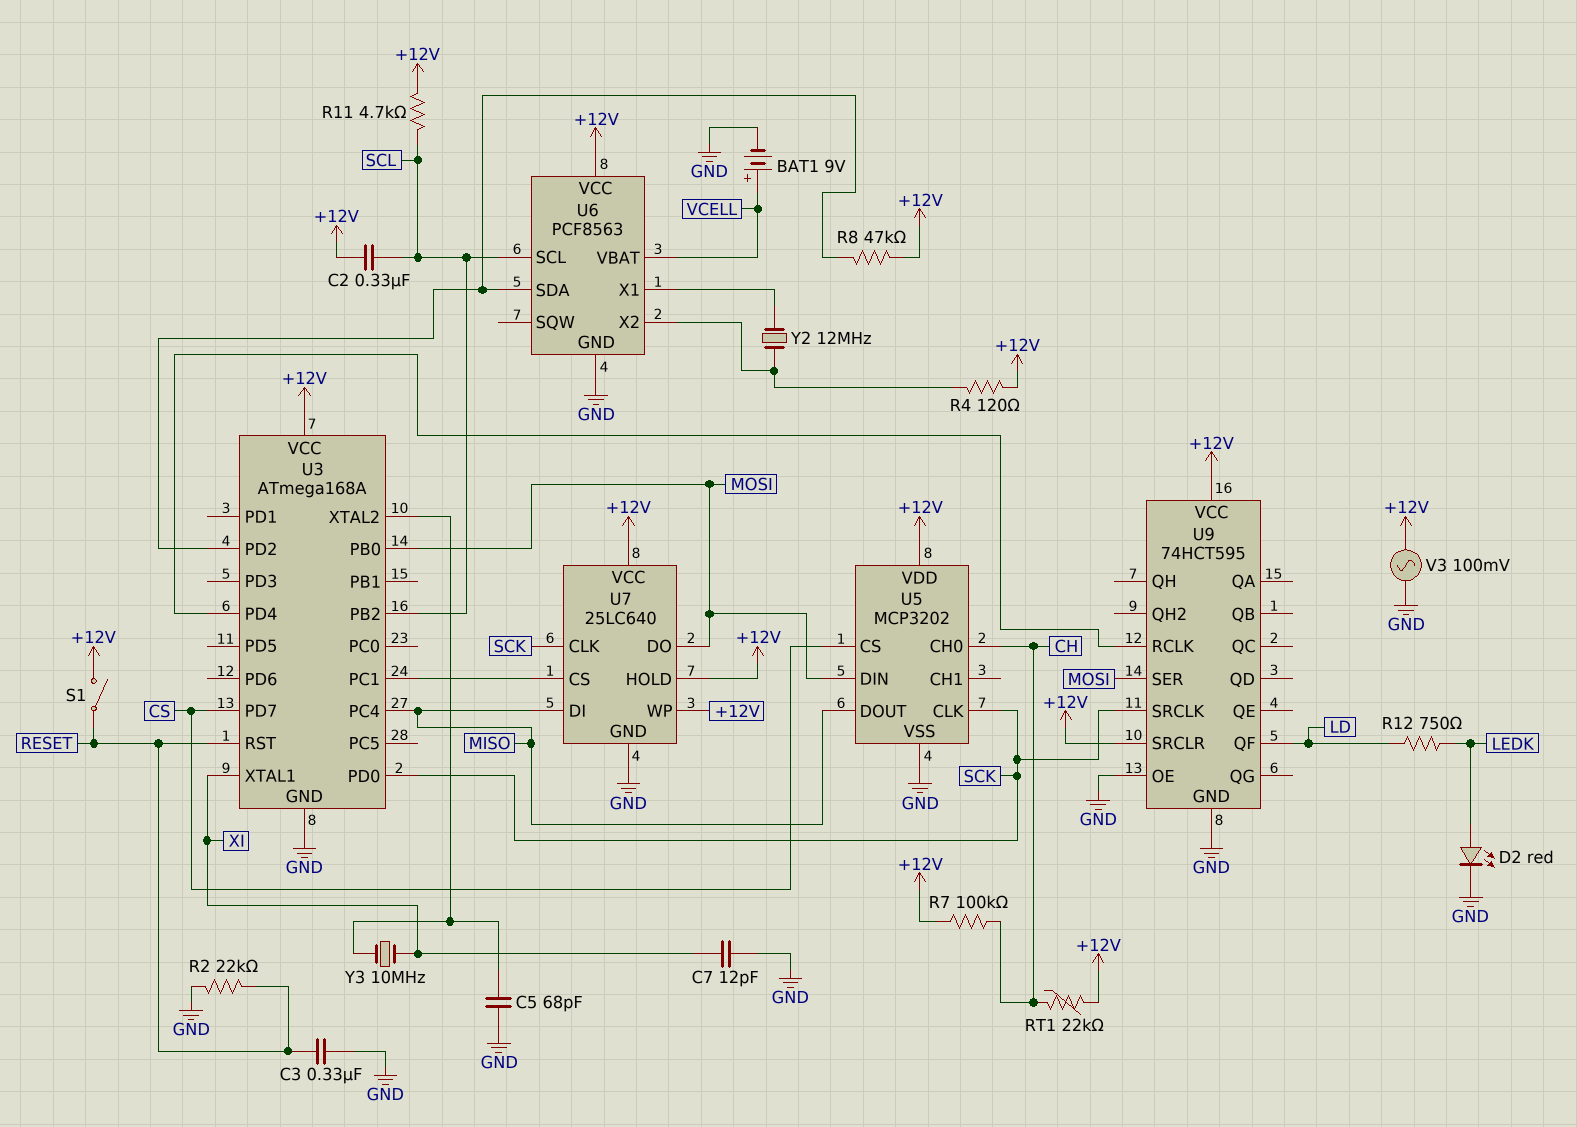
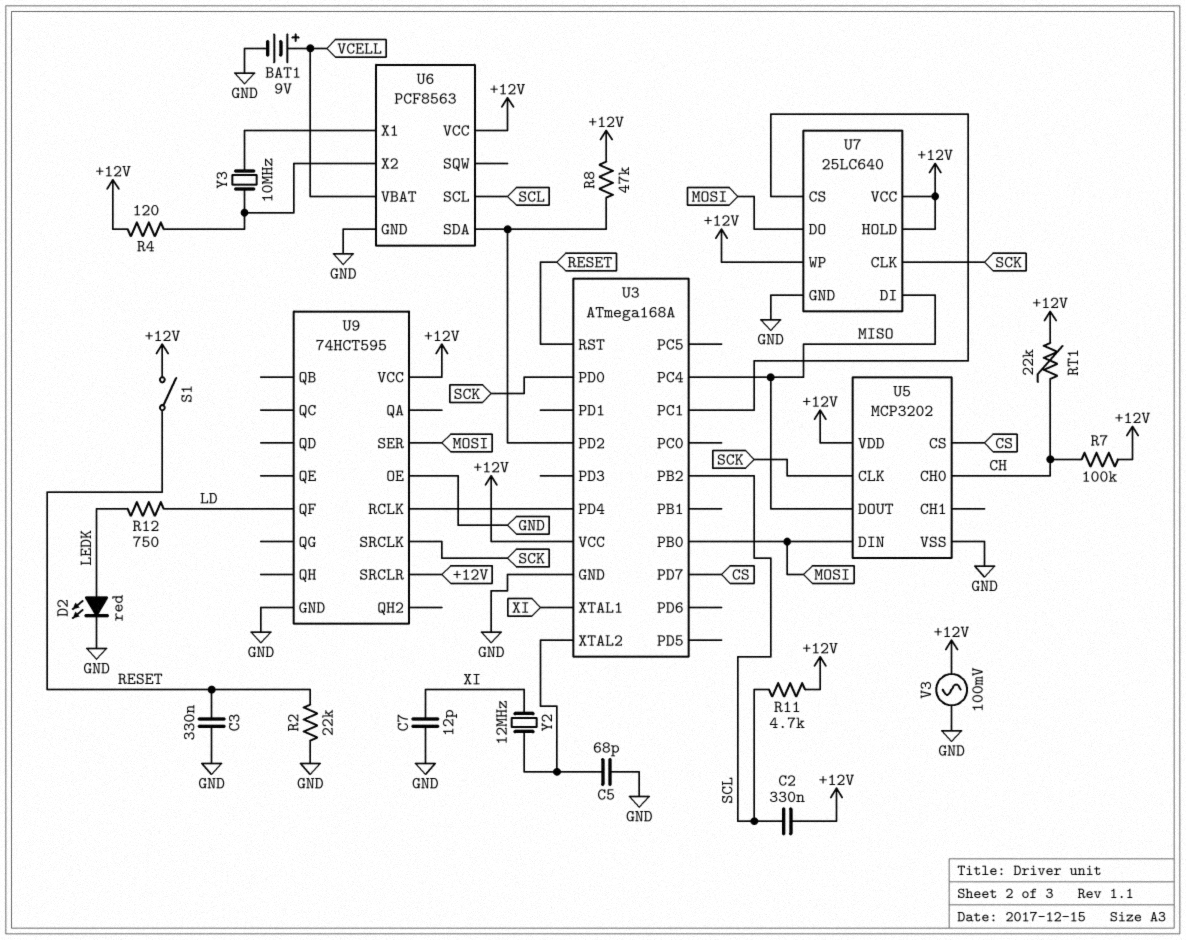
Y2: 12MHz (U6/X1, U6/X2) -> 12MHz (U3/XTAL2, XI)
Y3: 10MHz (U3/XTAL2, XI) -> 10MHz (U6/X1, U6/X2)

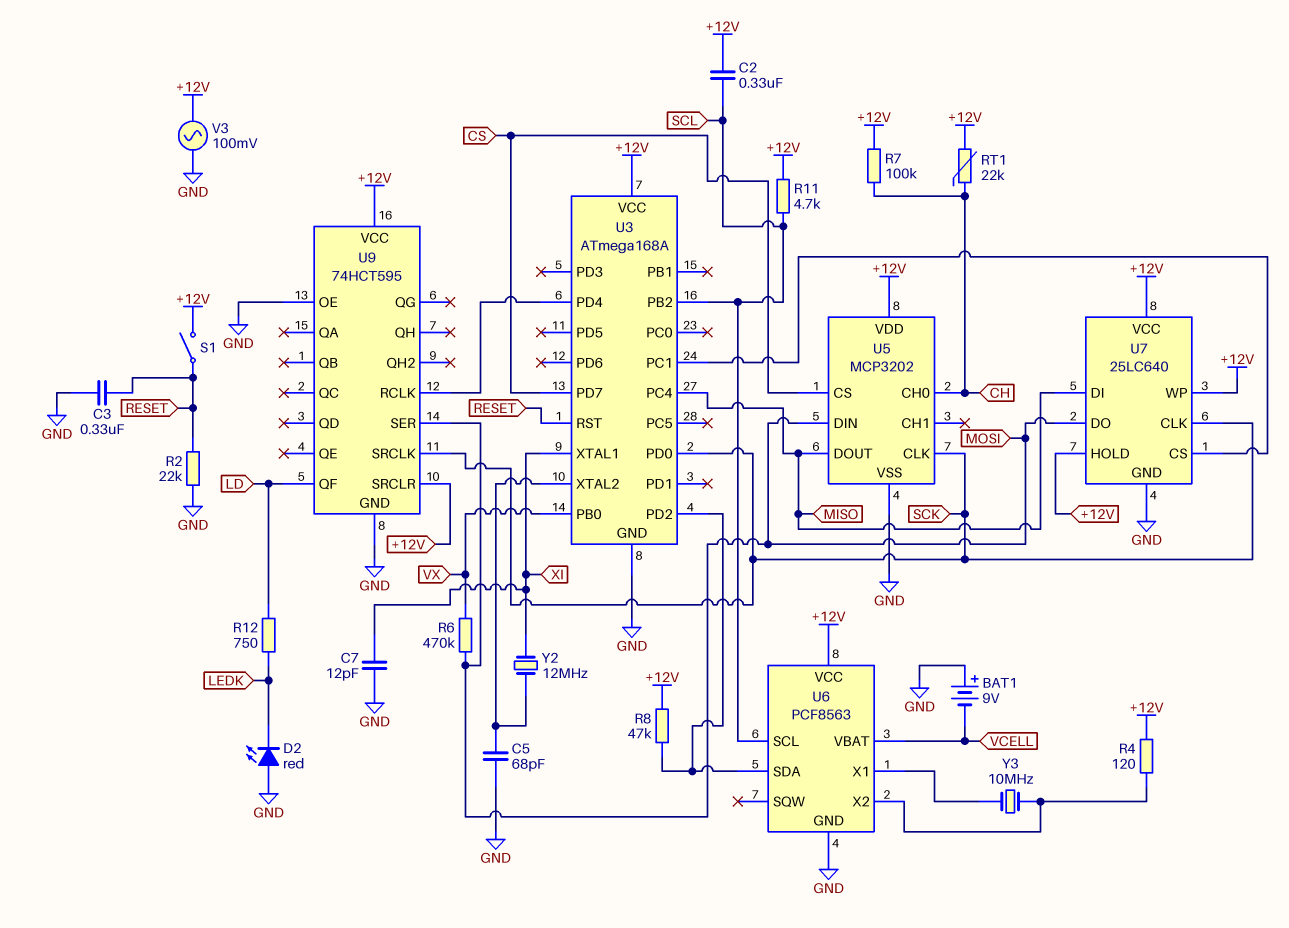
BAT1: 9V (plus VCELL, minus GND) -> 9V (plus GND, minus VCELL)
D2: LED red (A LEDK, K GND) -> LED red (A GND, K LEDK)
R6: none -> 470k (MOSI, VX)
U3 pin PB0: MOSI -> VX

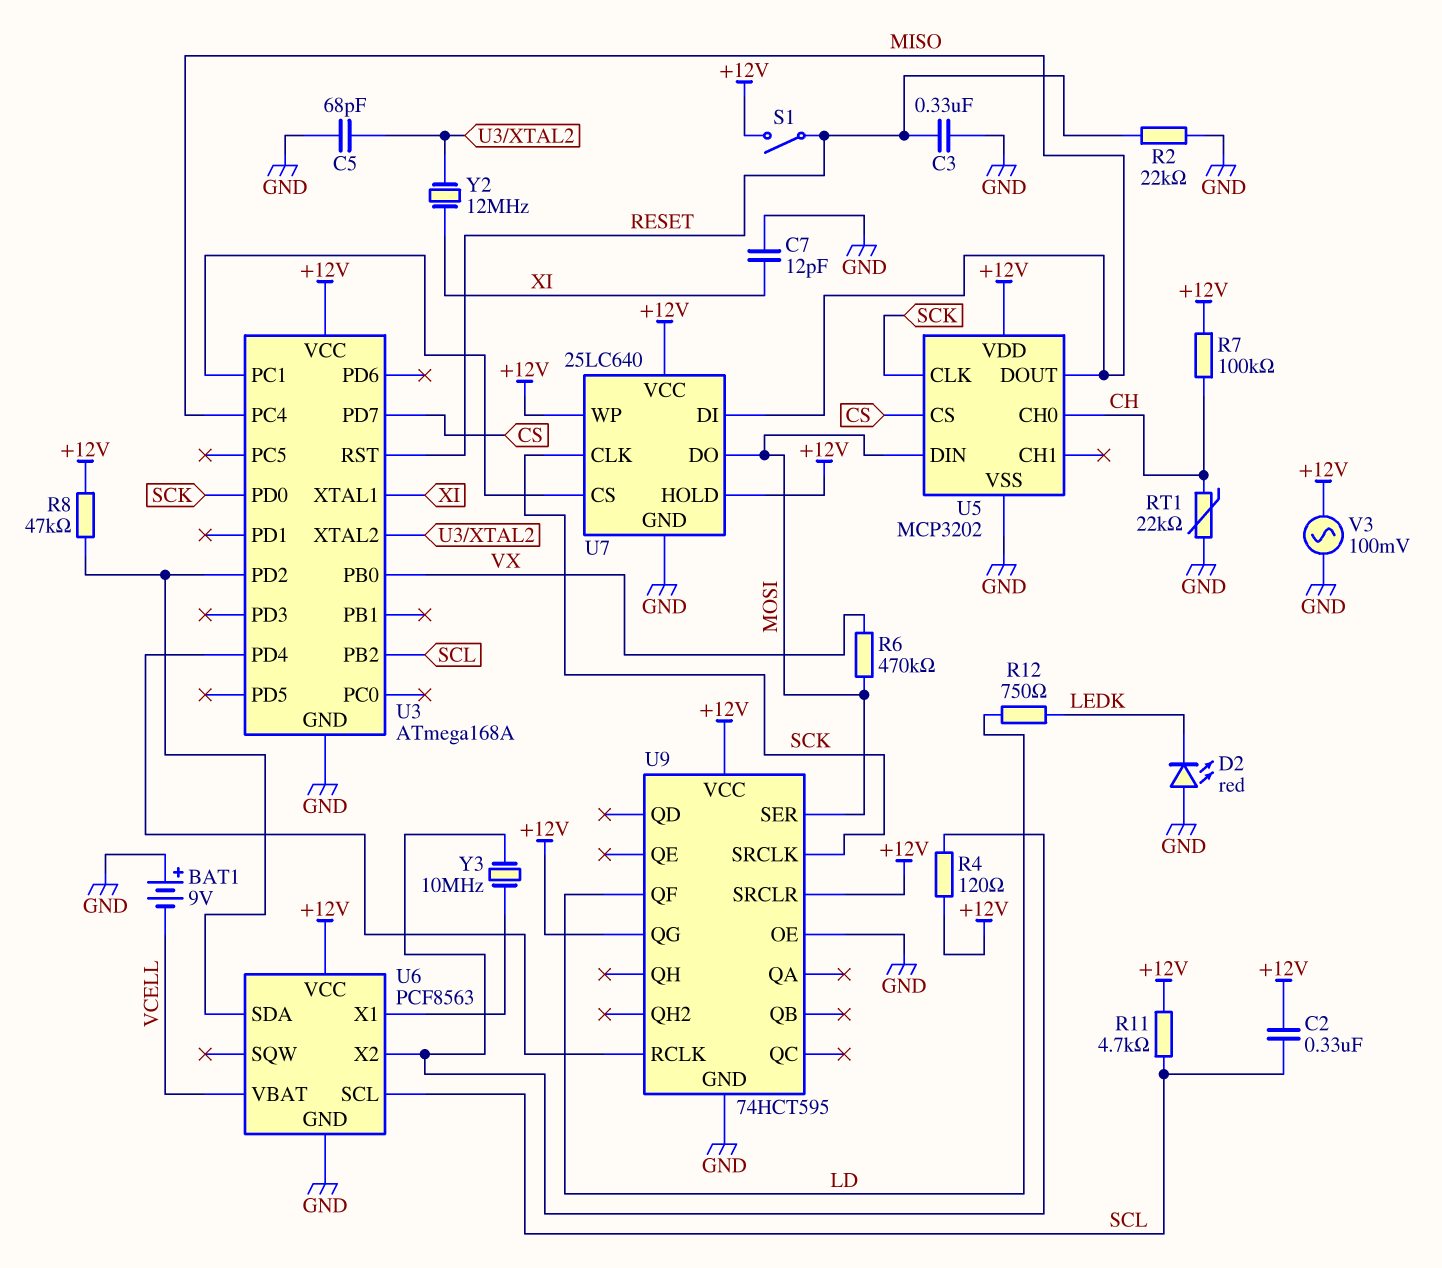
RT1: 22k (+12V, CH) -> 22k (CH, GND)
U9 pin QG: none -> +12V

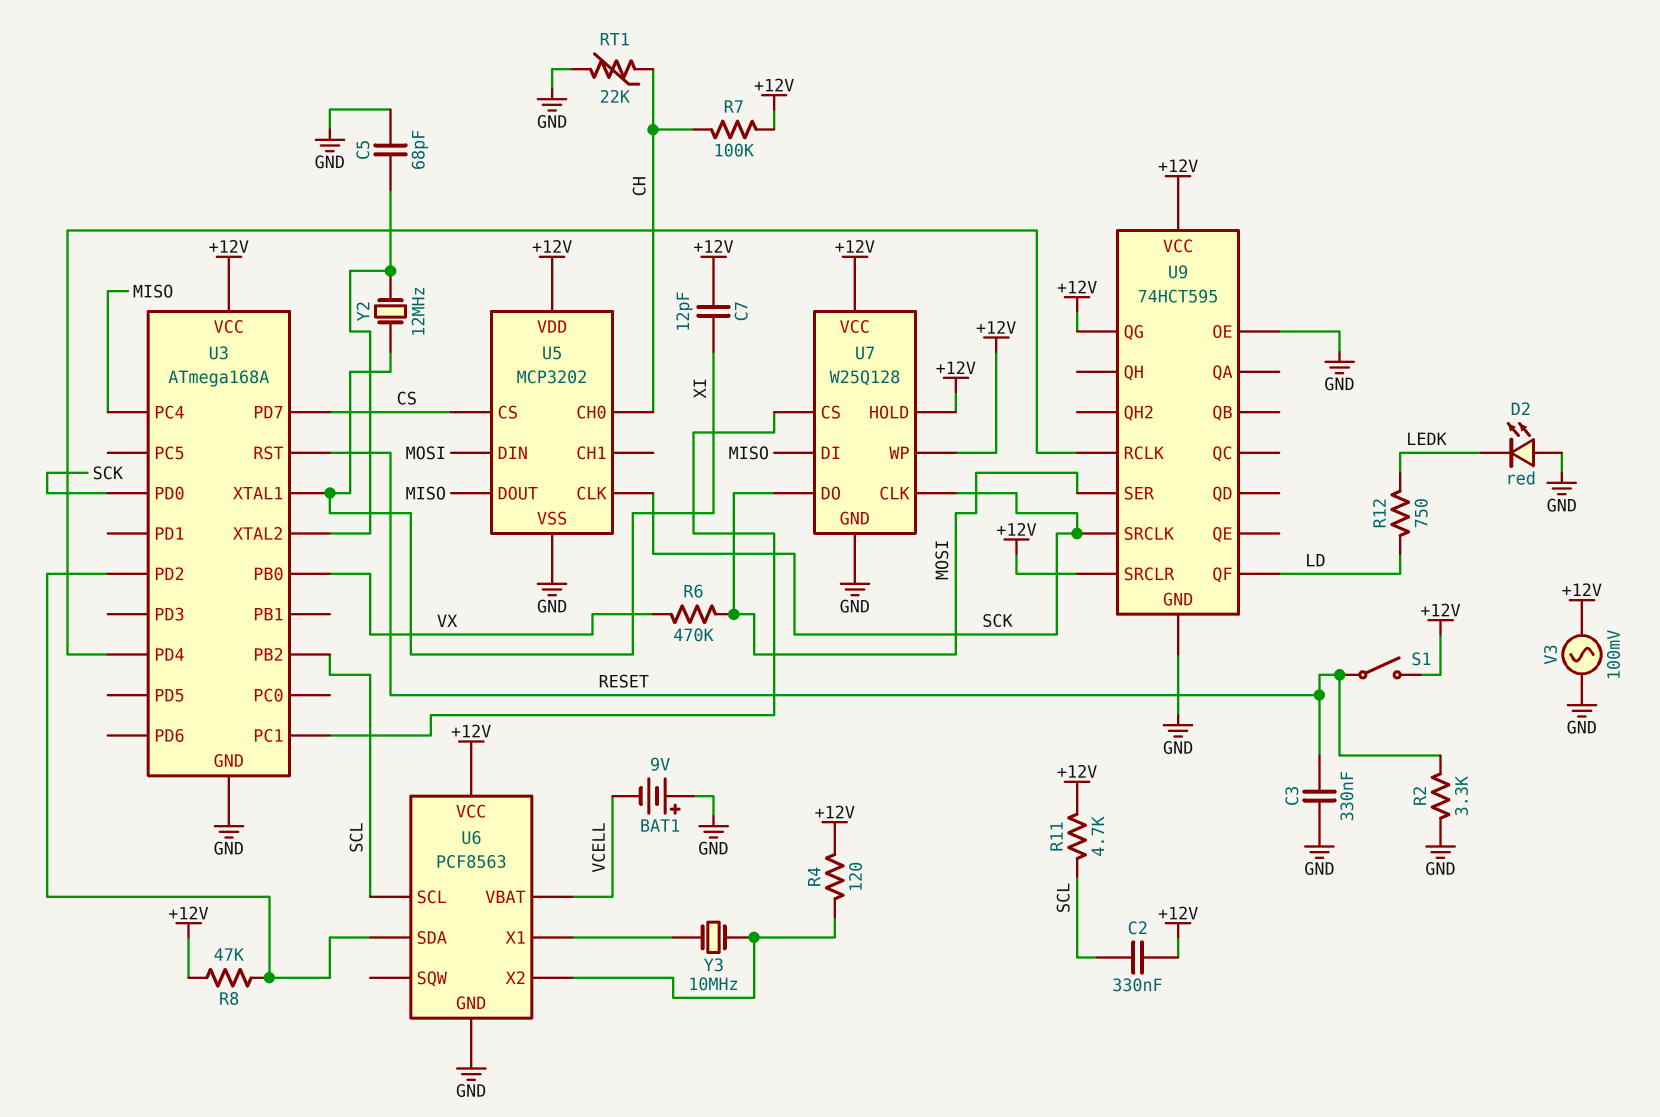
C7: 12pF (GND, XI) -> 12pF (+12V, XI)
R2: 22k (GND, RESET) -> 3.3k (GND, RESET)
U7: 25LC640 -> W25Q128

